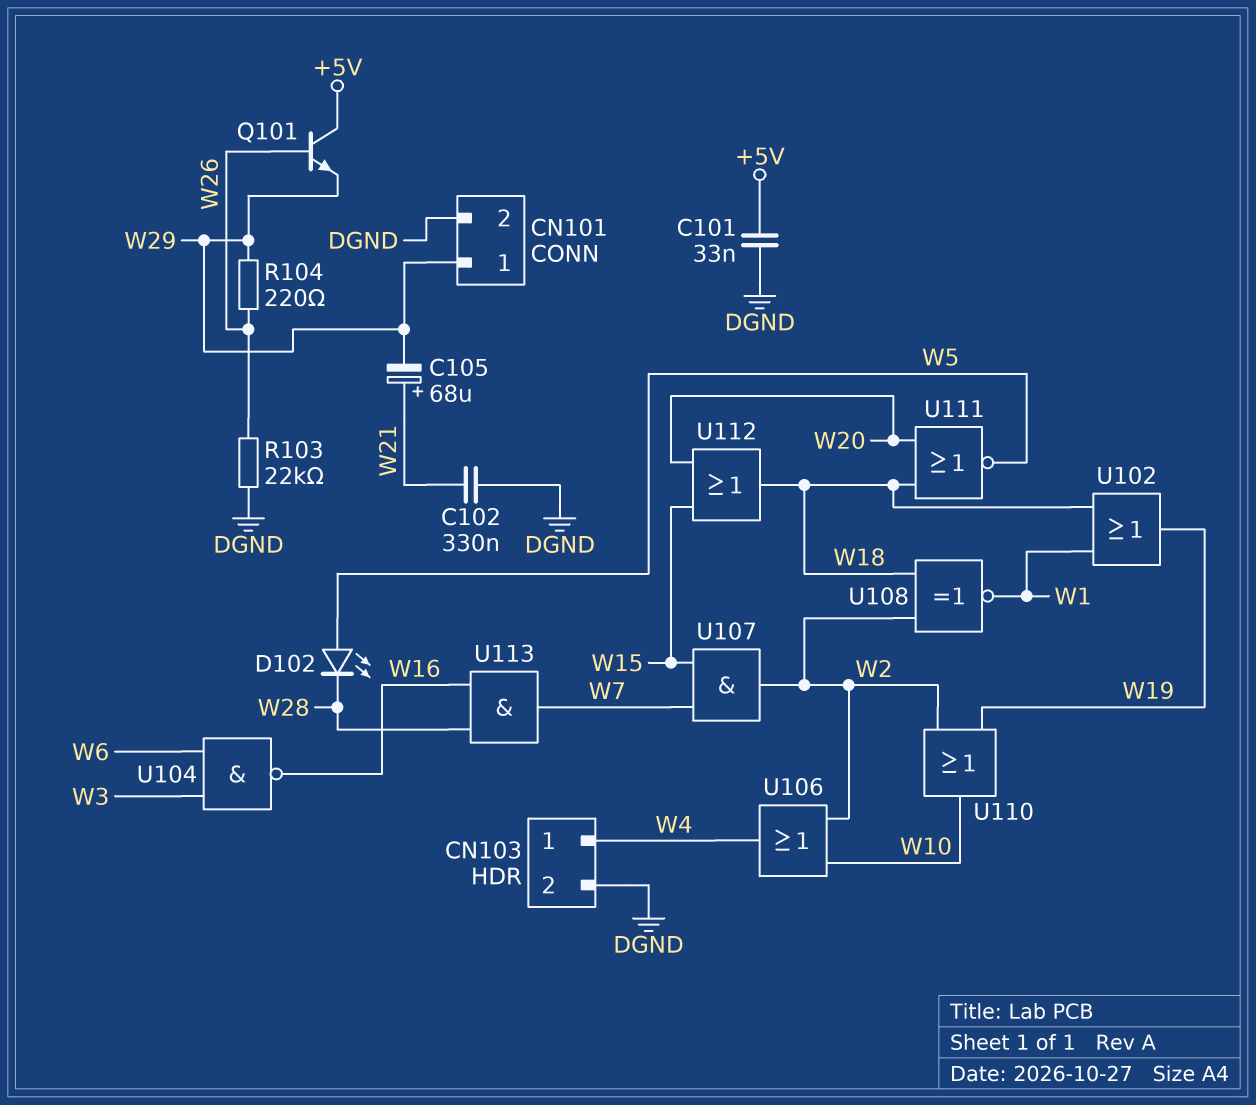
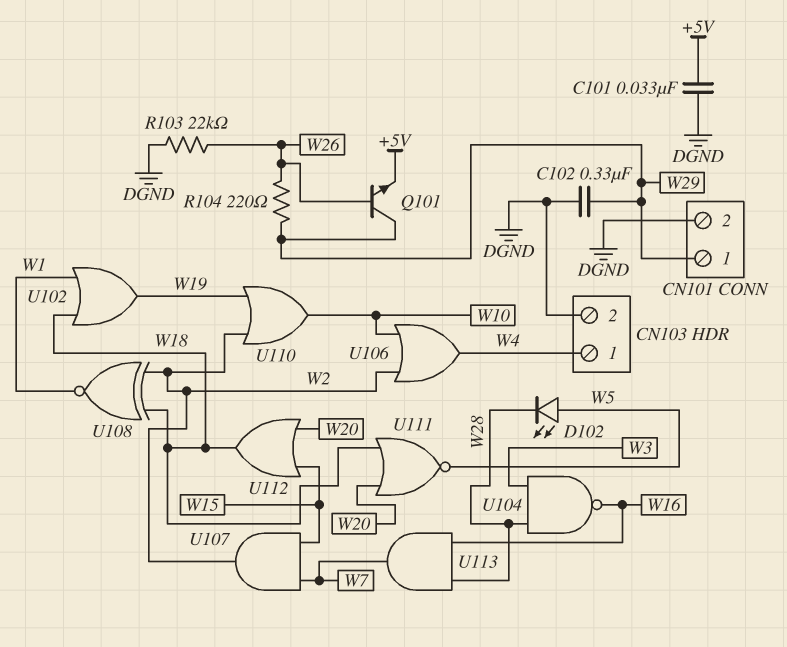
C102: 330nF (DGND, W21) -> 330nF (DGND, W29)
C105: 68uF (plus W21, minus W29) -> none
Q101: NPN (B W26, C +5V, E W29) -> NPN (B W26, C W29, E +5V)
U104: NAND (in W3, in W6, out W16) -> NAND (in W3, in W28, out W16)

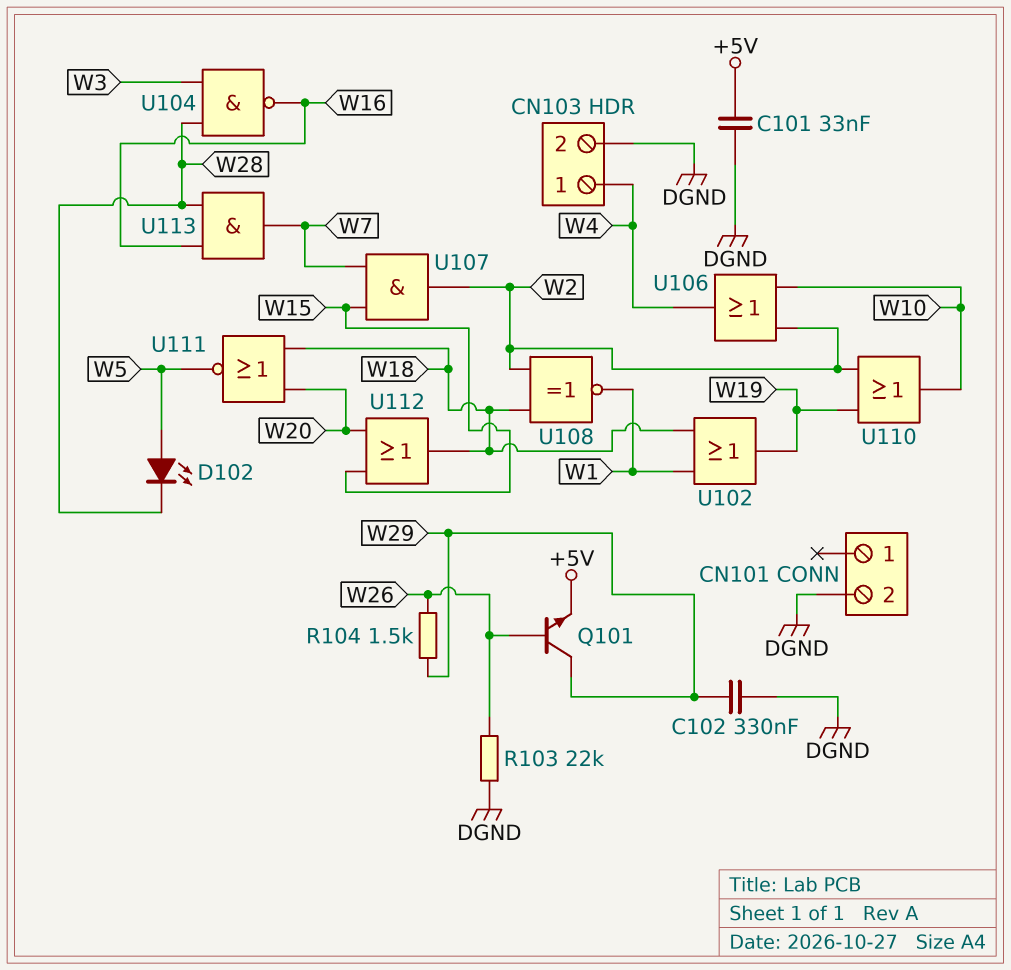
CN101 pin 1: W29 -> none
R104: 220 (W26, W29) -> 1.5k (W26, W29)

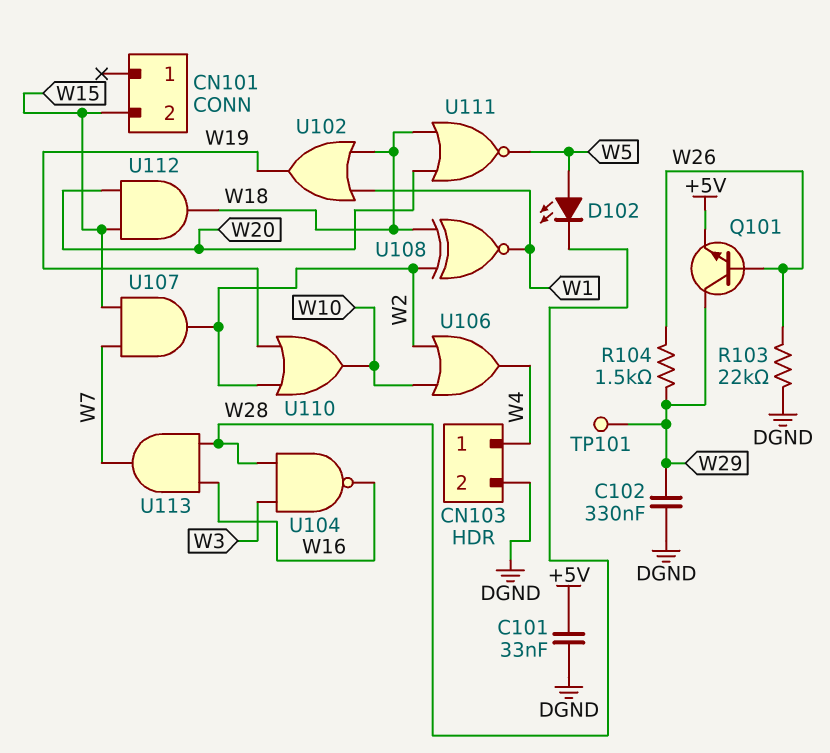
CN101 pin 2: DGND -> W15
TP101: none -> test point (W29)
U112: OR (in W15, in W20, out W18) -> AND (in W15, in W20, out W18)

